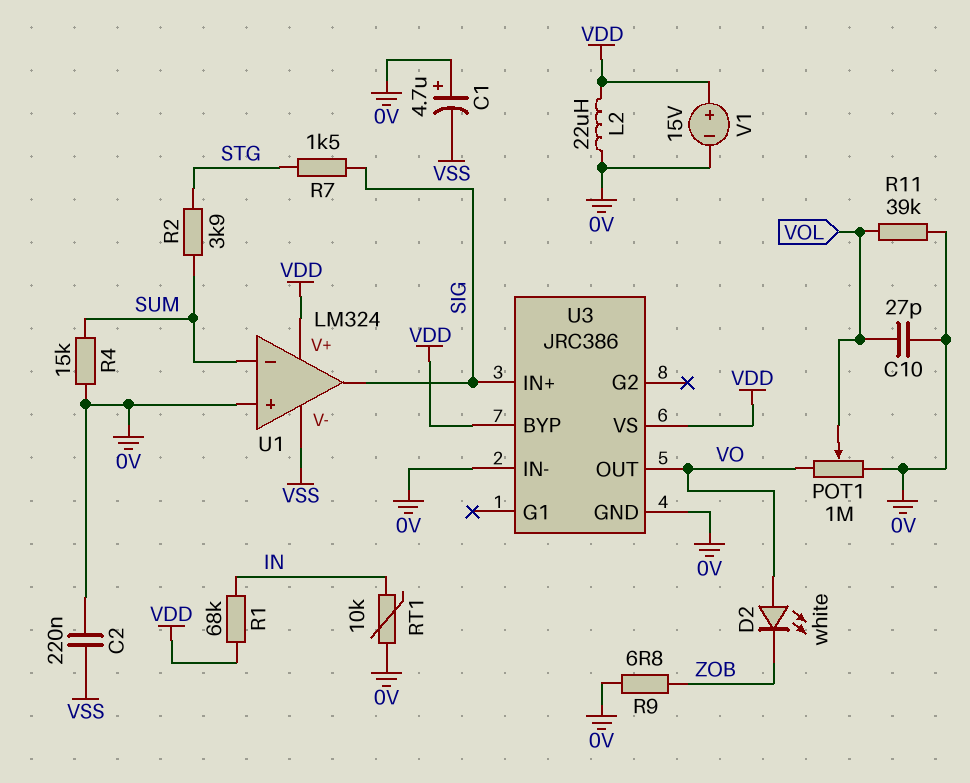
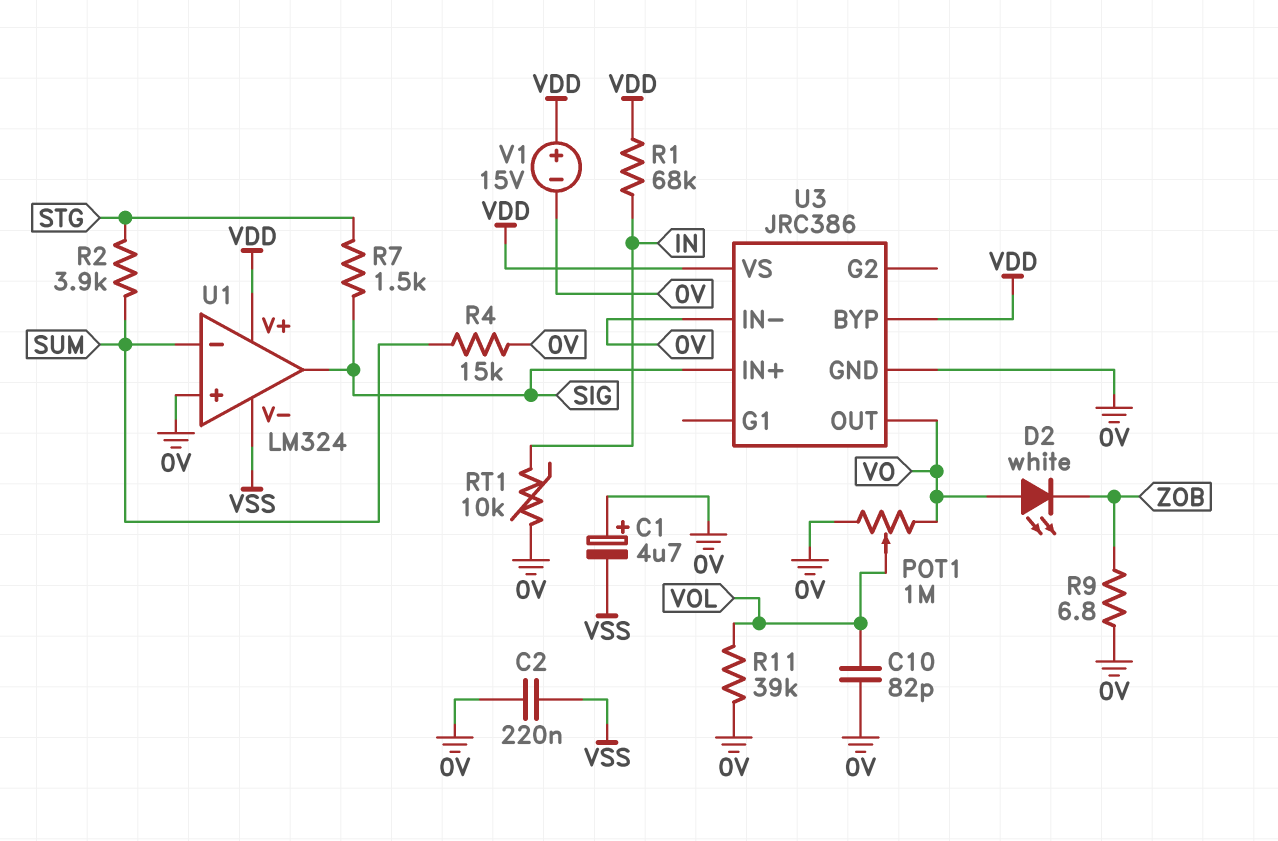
C10: 27pF (0V, VOL) -> 82pF (0V, VOL)
L2: 22uH (0V, VDD) -> none

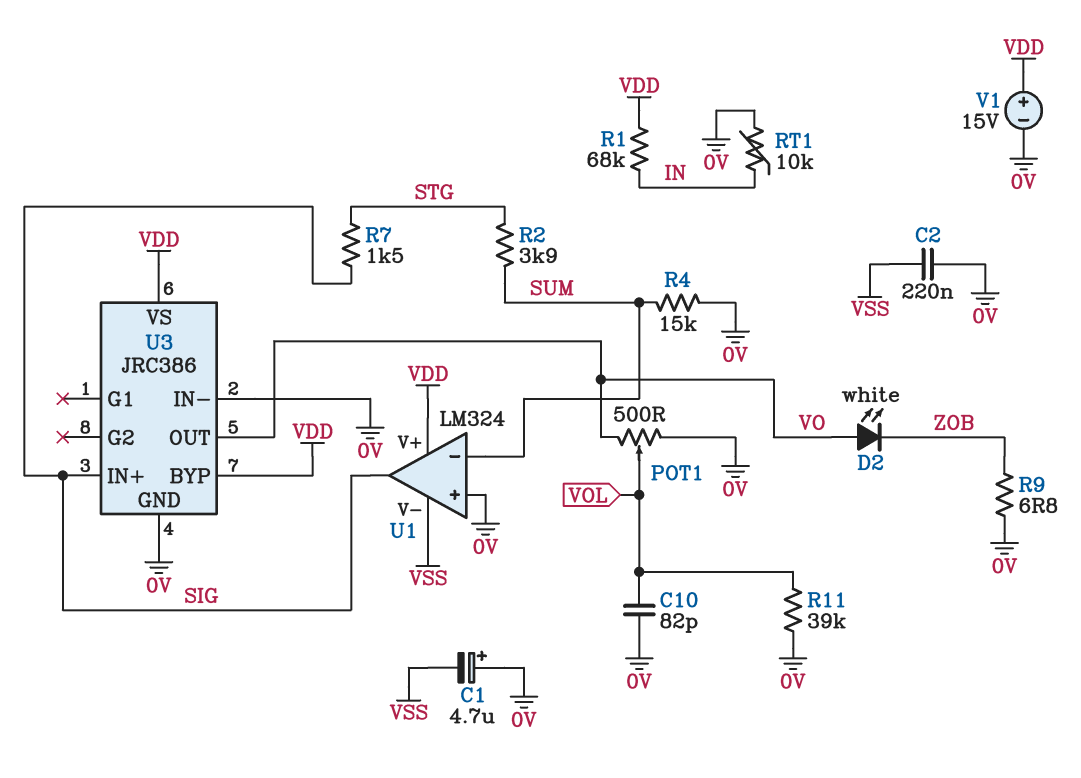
POT1: 1M (0V, VO, wiper VOL) -> 500 (0V, VO, wiper VOL)

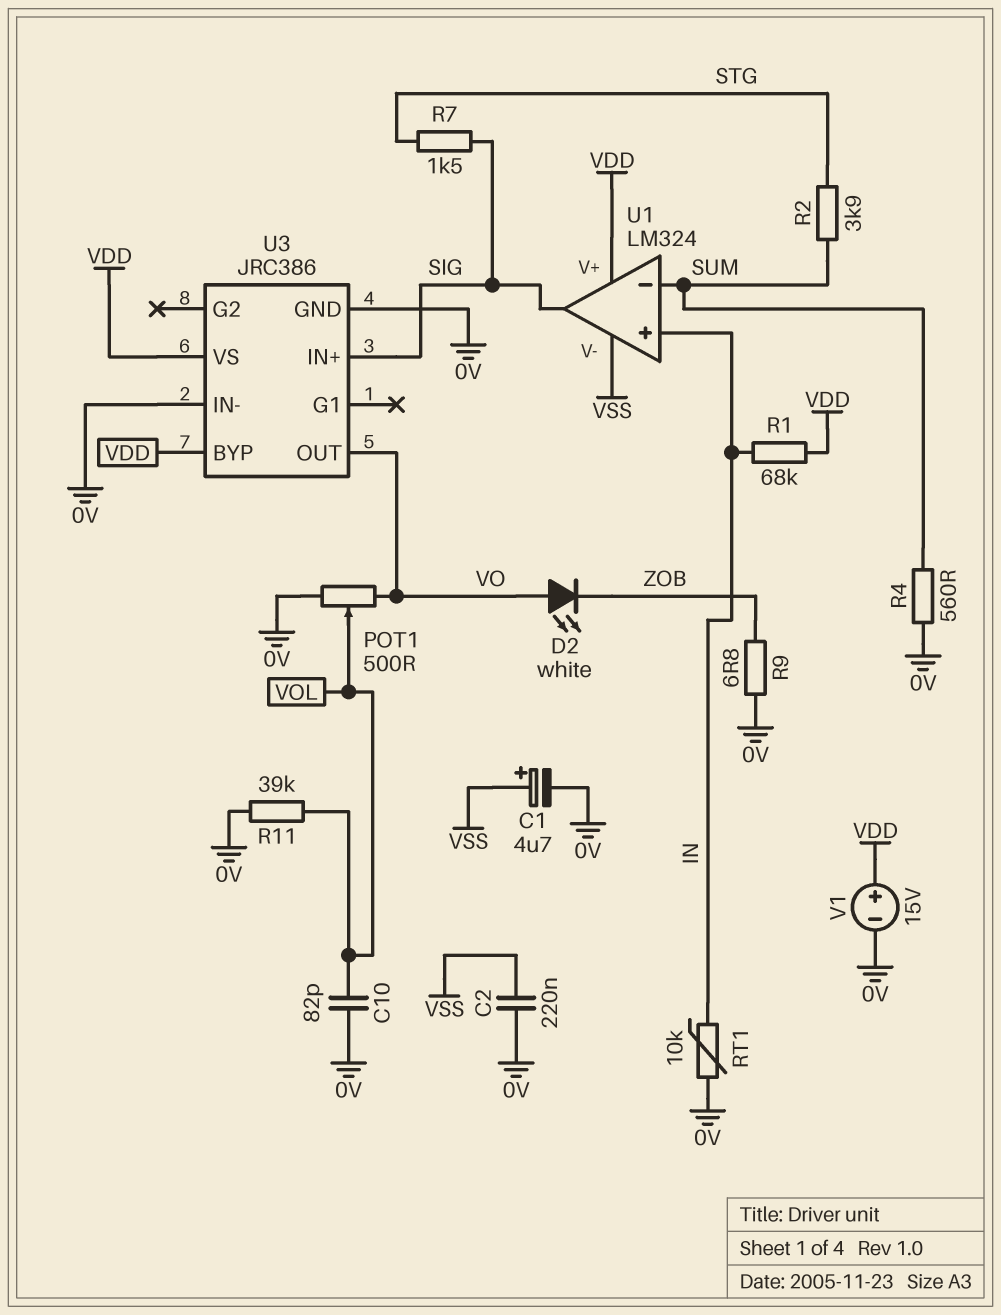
C1: 4.7uF (plus 0V, minus VSS) -> 4.7uF (plus VSS, minus 0V)
R4: 15k (0V, SUM) -> 560 (0V, SUM)
U1 pin in+: 0V -> IN

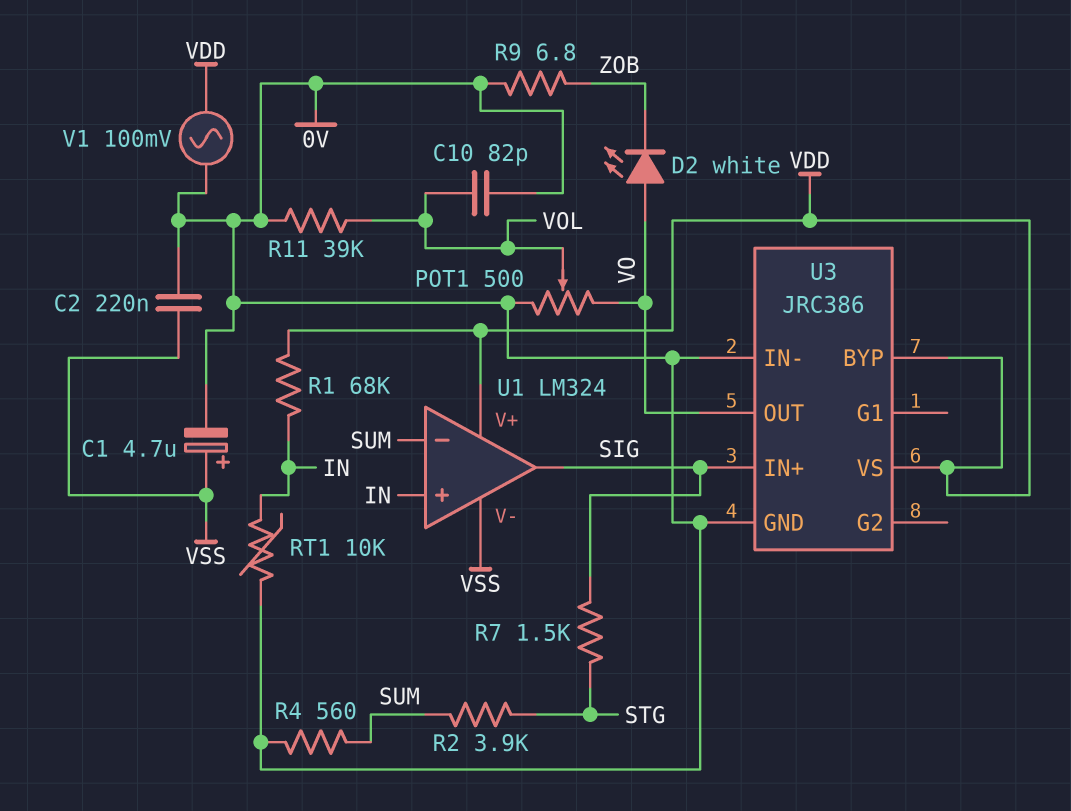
V1: 15V (plus VDD, minus 0V) -> AC 100mV (0V, VDD)

